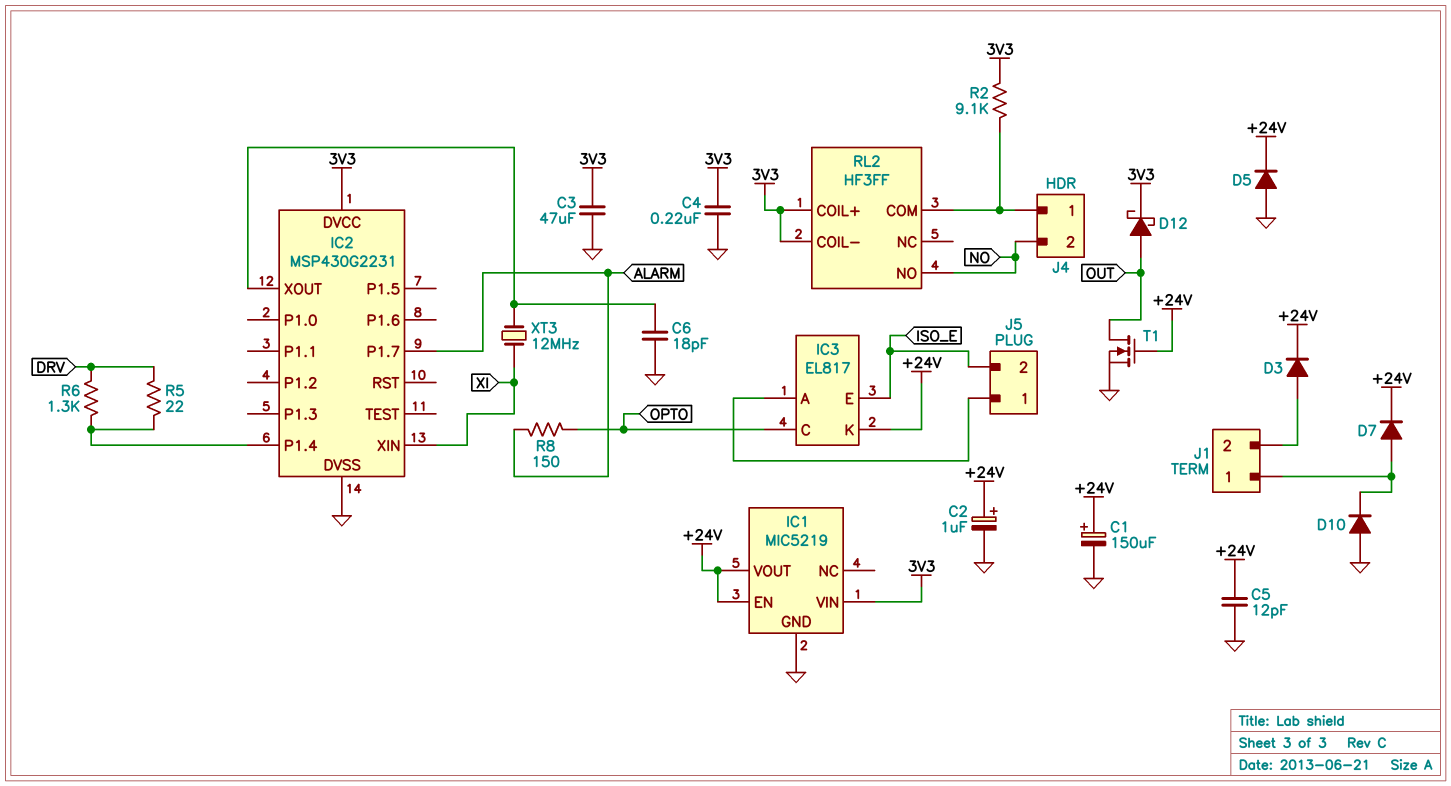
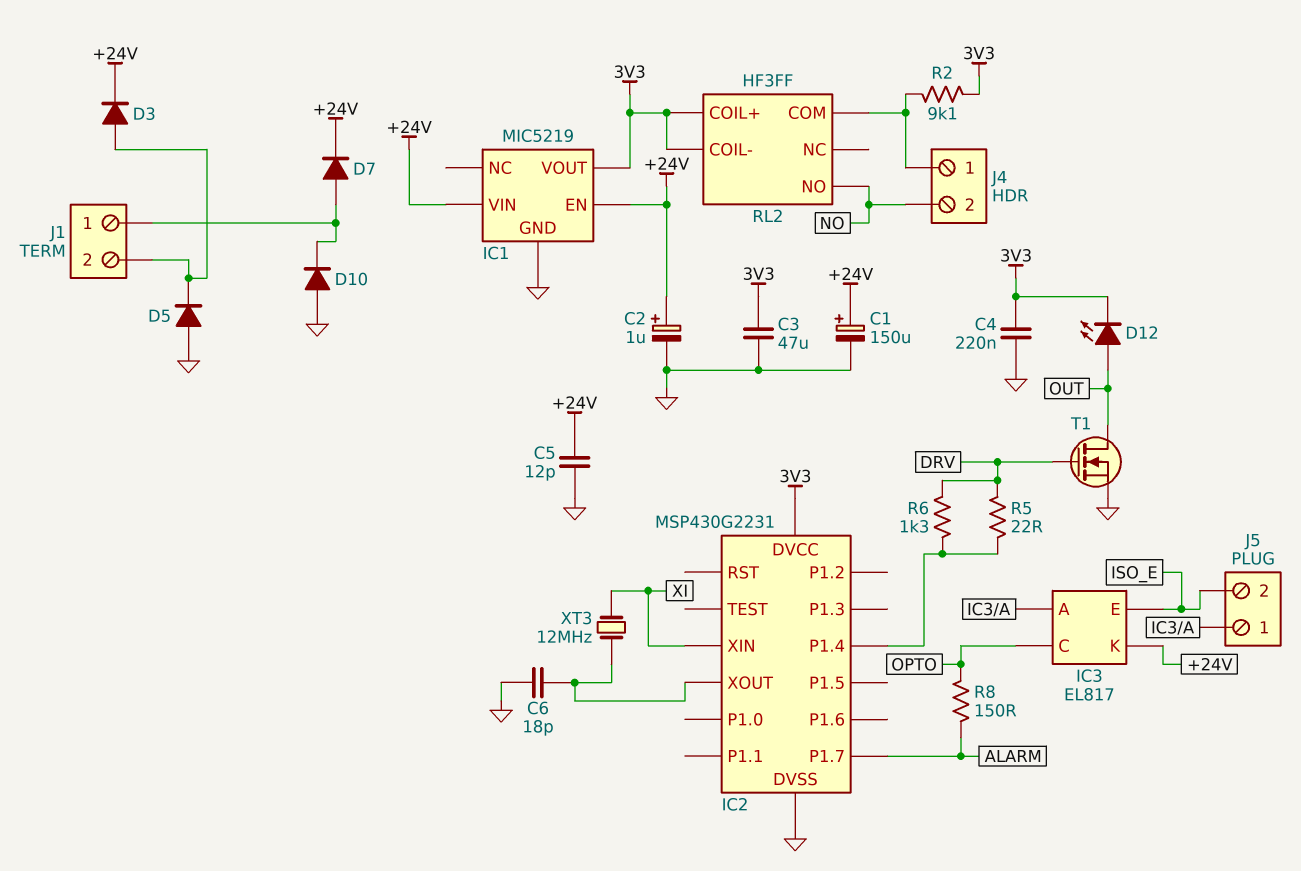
D5: diode (A GND, K +24V) -> diode (A GND, K J1/2)
D12: schottky (A OUT, K 3V3) -> LED (A OUT, K 3V3)
IC1 pin VIN: 3V3 -> +24V
IC1 pin VOUT: +24V -> 3V3
T1: NMOS (G +24V, D OUT, S GND) -> NMOS (G DRV, D OUT, S GND)

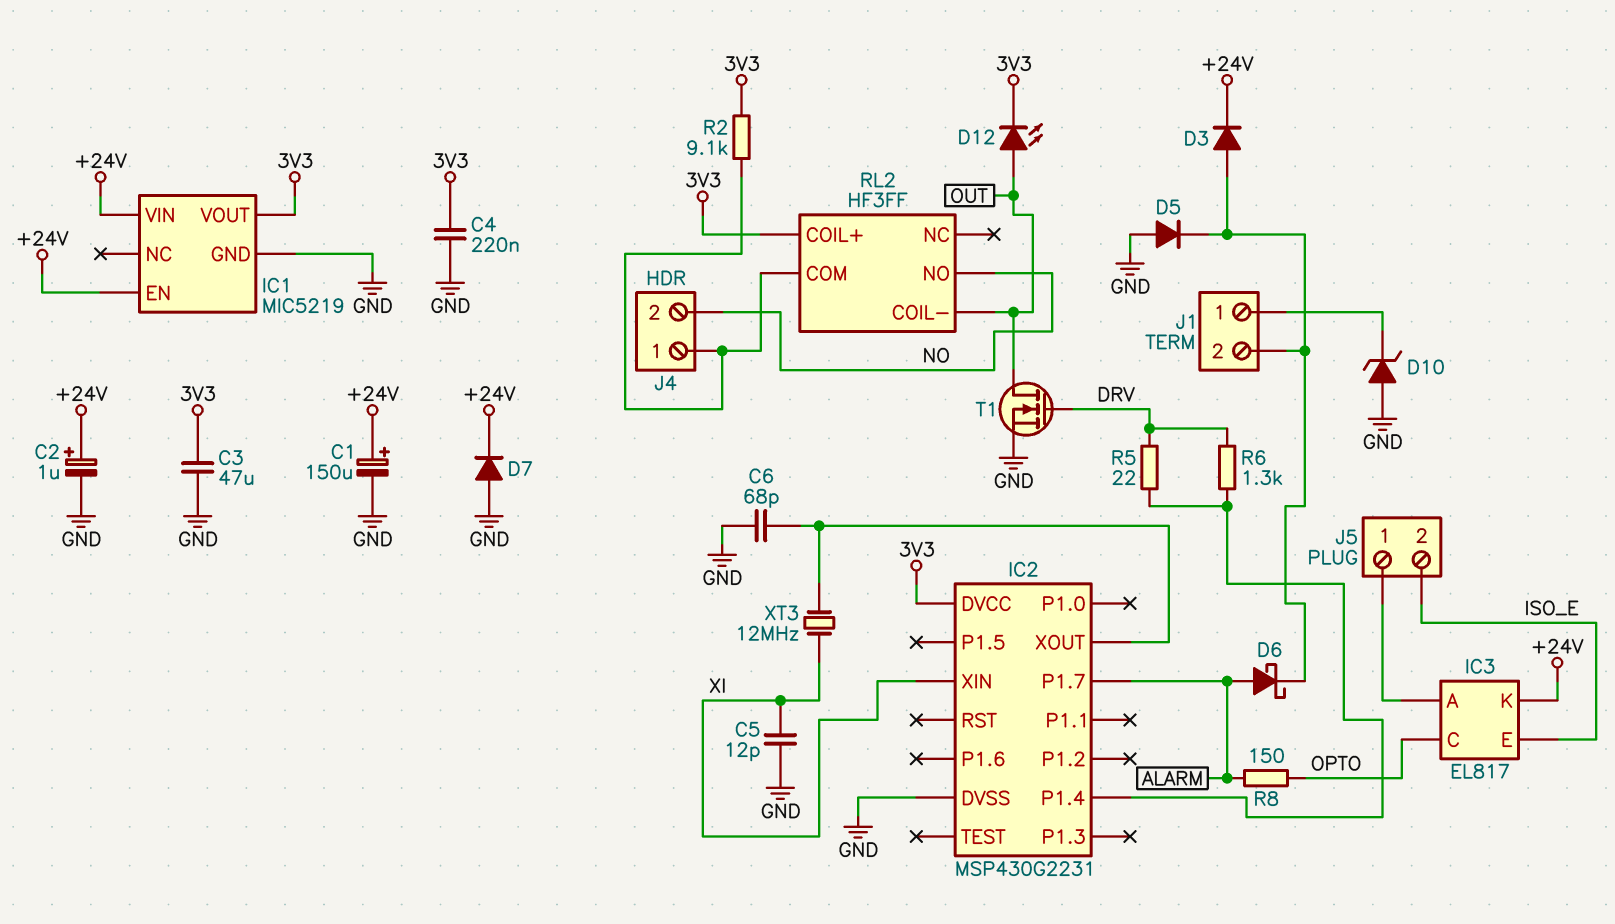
C5: 12pF (+24V, GND) -> 12pF (GND, XI)
C6: 18pF (GND, IC2/XOUT) -> 68pF (GND, IC2/XOUT)
D6: none -> schottky (A ALARM, K J1/2)
D7: diode (A J1/1, K +24V) -> diode (A GND, K +24V)
D10: diode (A GND, K J1/1) -> zener (A GND, K J1/1)
RL2 pin COIL-: 3V3 -> OUT

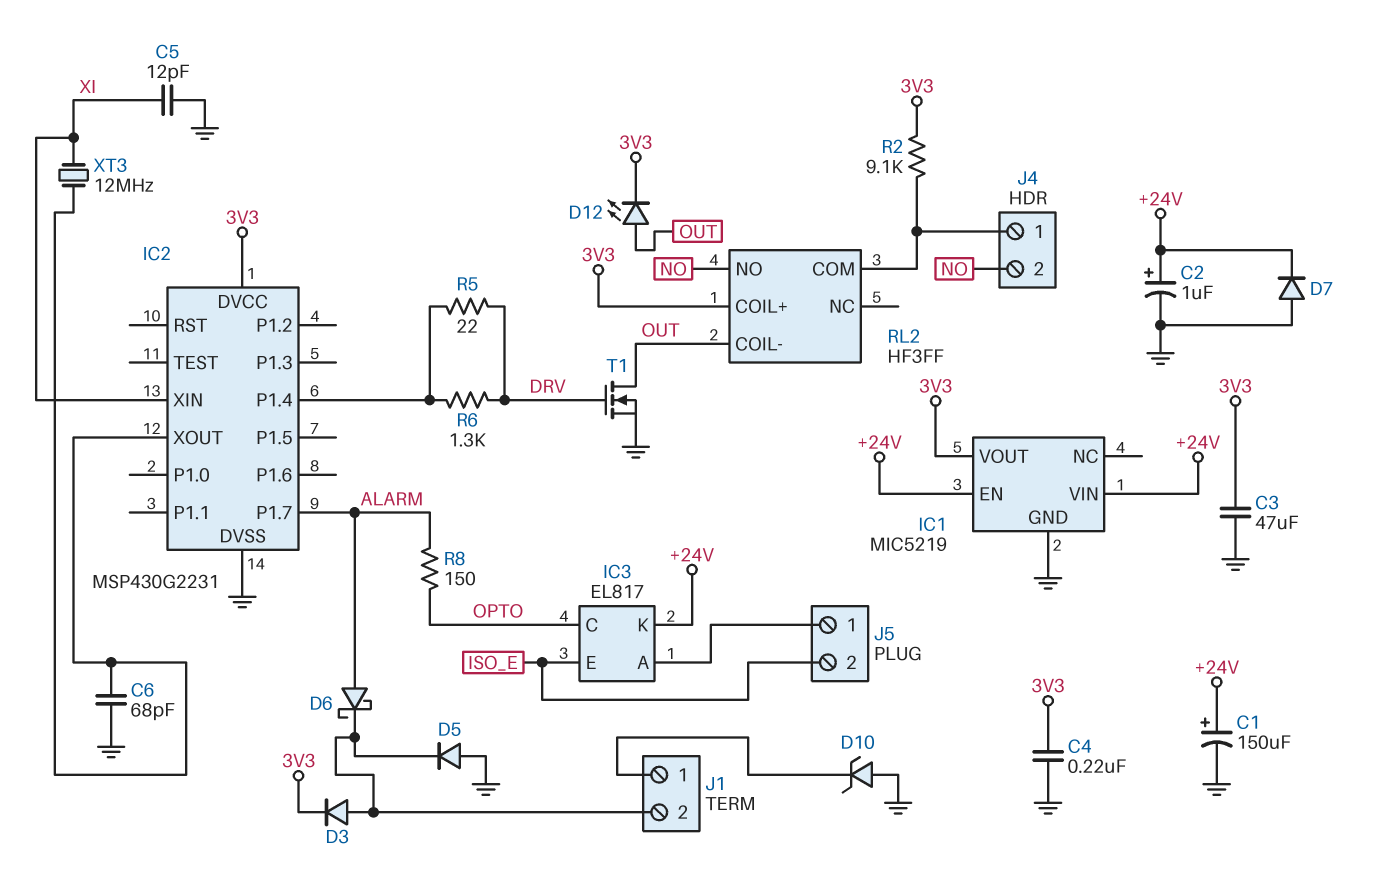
D3: diode (A J1/2, K +24V) -> diode (A J1/2, K 3V3)

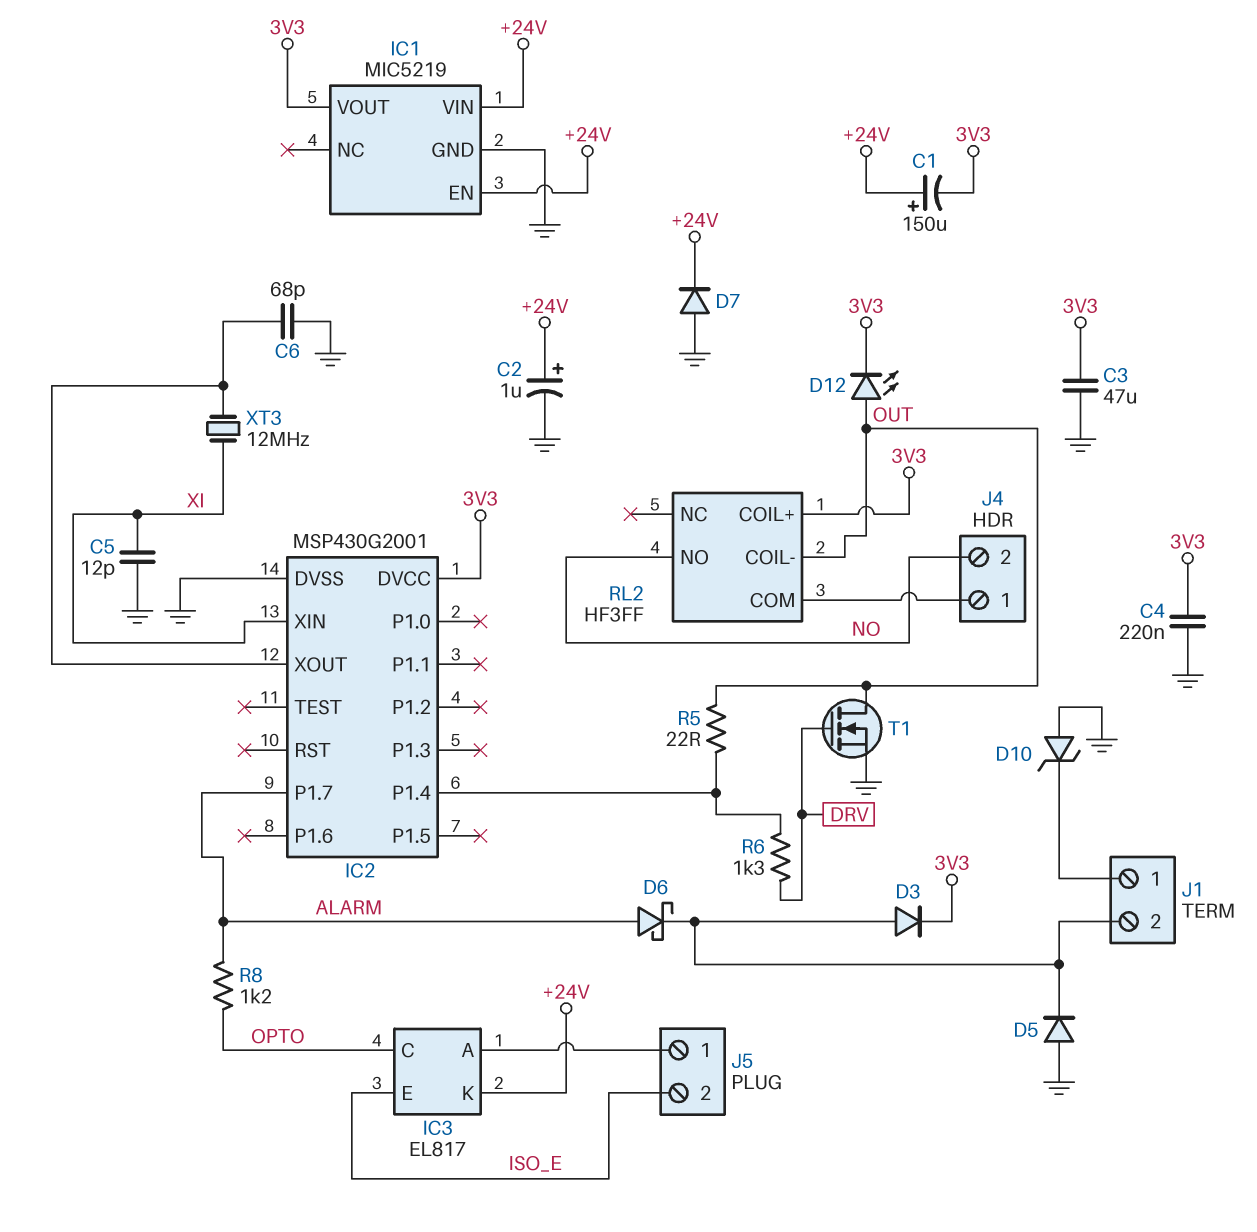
C1: 150uF (plus +24V, minus GND) -> 150uF (plus +24V, minus 3V3)
IC2: MSP430G2231 -> MSP430G2001
R2: 9.1k (3V3, J4/1) -> none
R5: 22 (DRV, IC2/P1.4) -> 22 (IC2/P1.4, OUT)
R8: 150 (ALARM, OPTO) -> 1.2k (ALARM, OPTO)

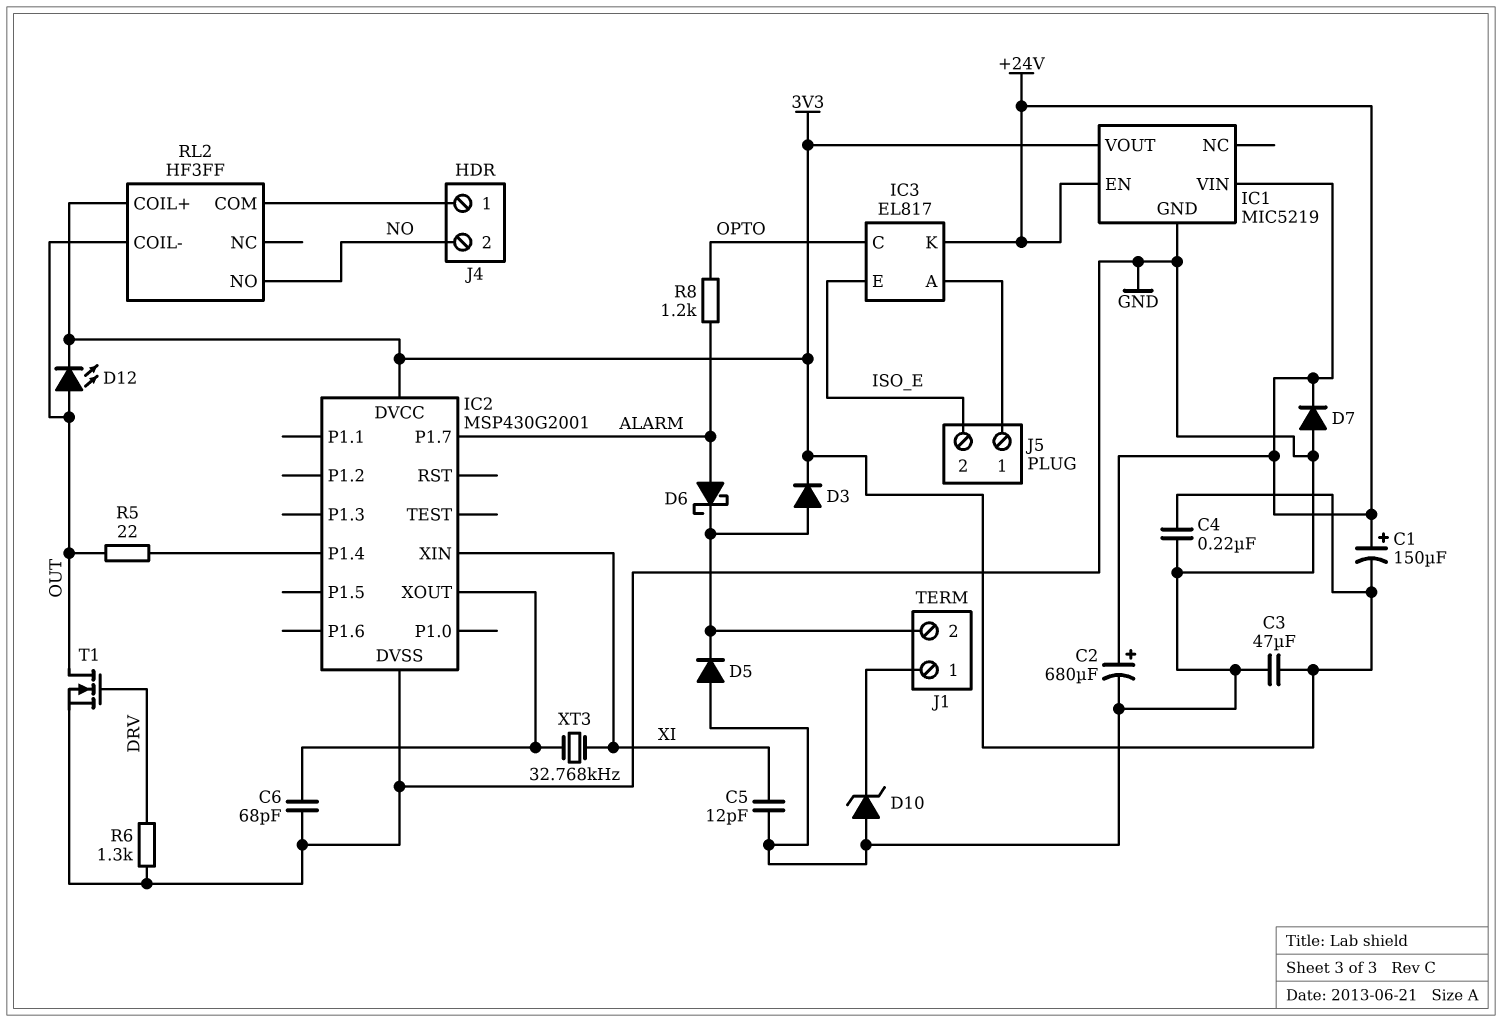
C2: 1uF (plus +24V, minus GND) -> 680uF (plus +24V, minus GND)
R6: 1.3k (DRV, IC2/P1.4) -> 1.3k (DRV, GND)
XT3: 12MHz (IC2/XOUT, XI) -> 32.768kHz (IC2/XOUT, XI)

